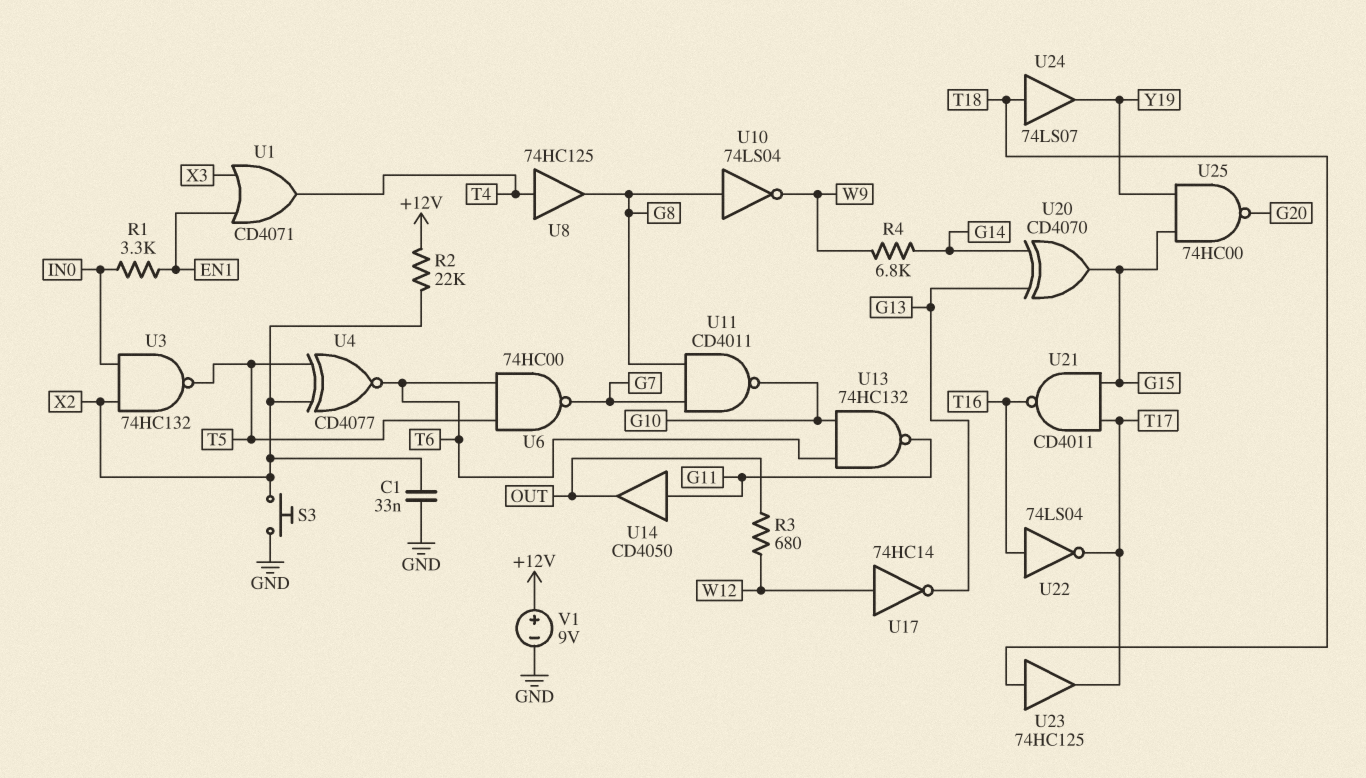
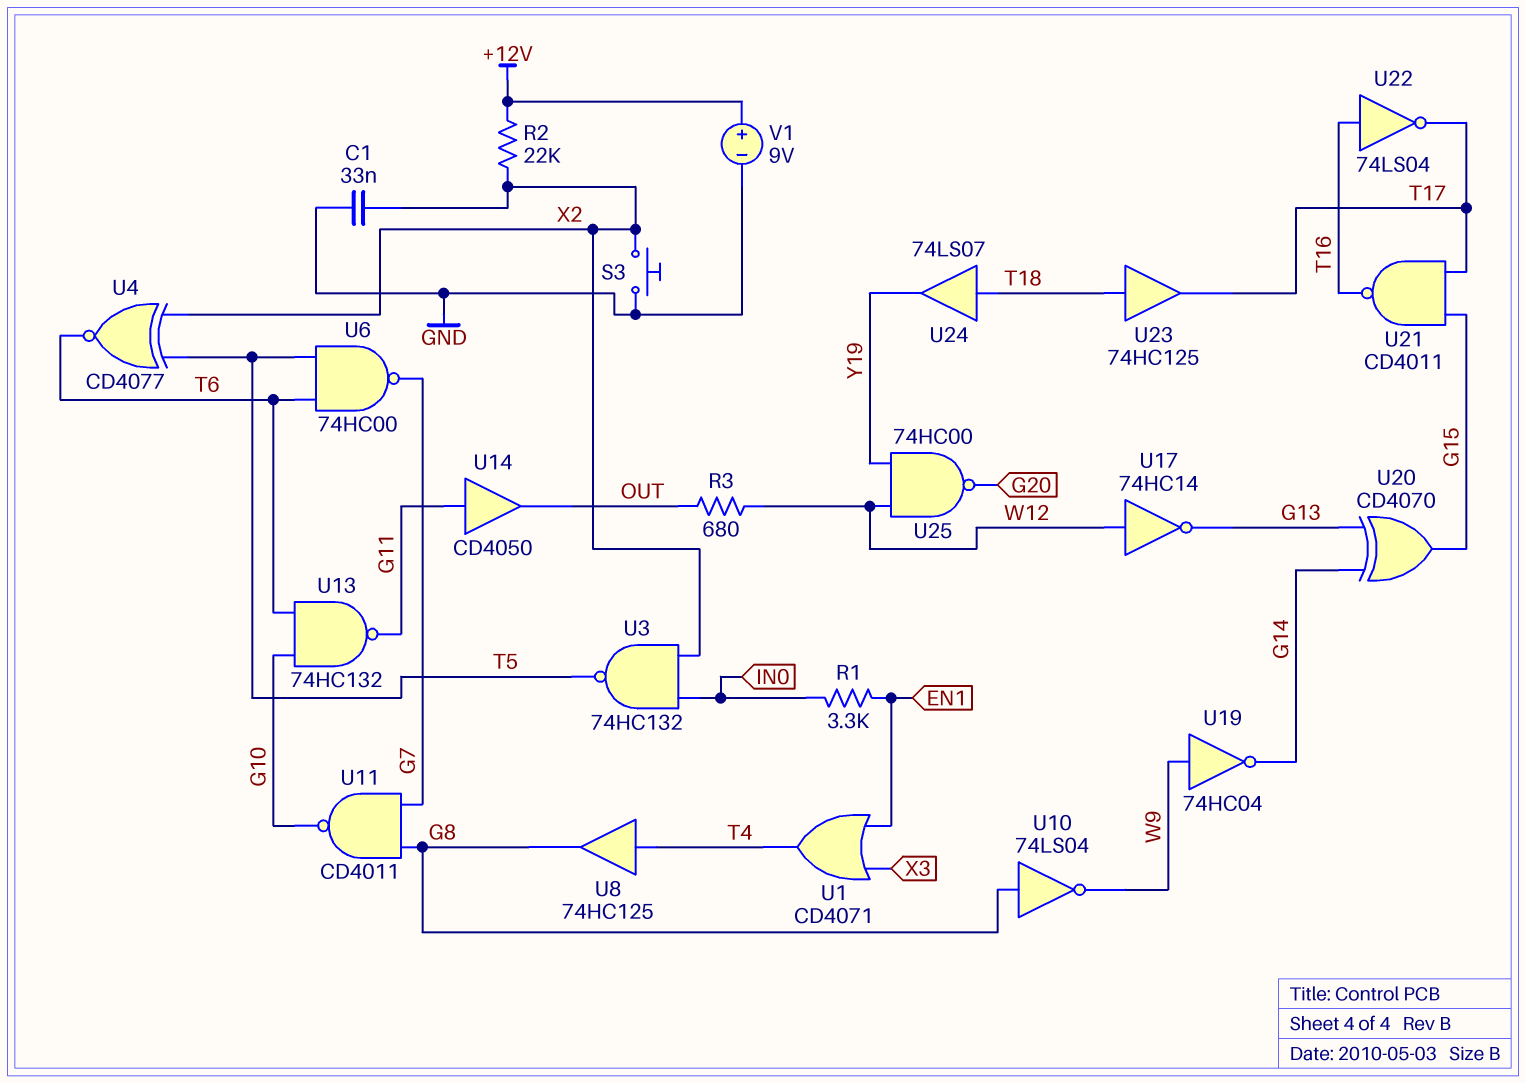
R4: 6.8k (G14, W9) -> none
U19: none -> NOT 74HC04 (in W9, out G14)
U25: NAND 74HC00 (in G15, in Y19, out G20) -> NAND 74HC00 (in W12, in Y19, out G20)

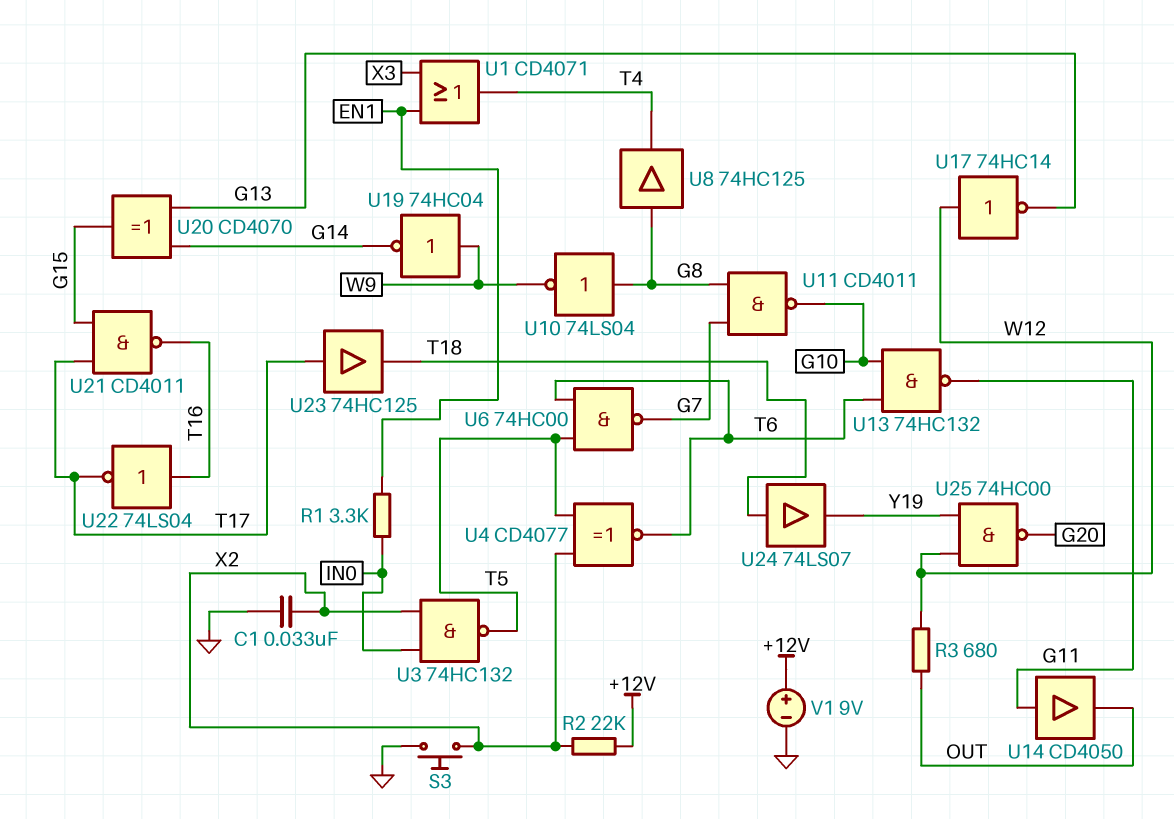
U8: buffer 74HC125 (in T4, out G8) -> buffer 74HC125 (in G8, out T4)
U23: buffer 74HC125 (in T18, out T17) -> buffer 74HC125 (in T17, out T18)

